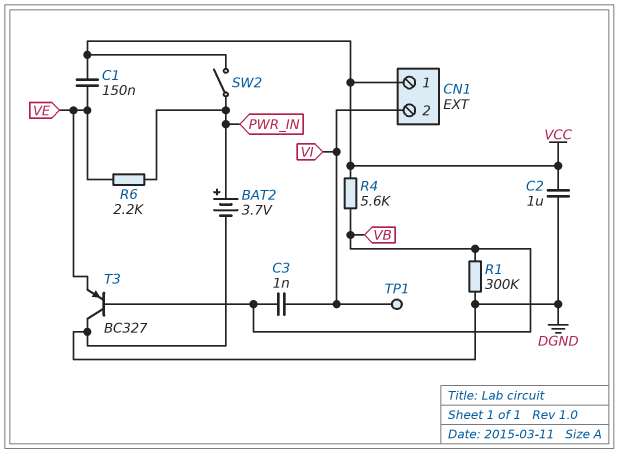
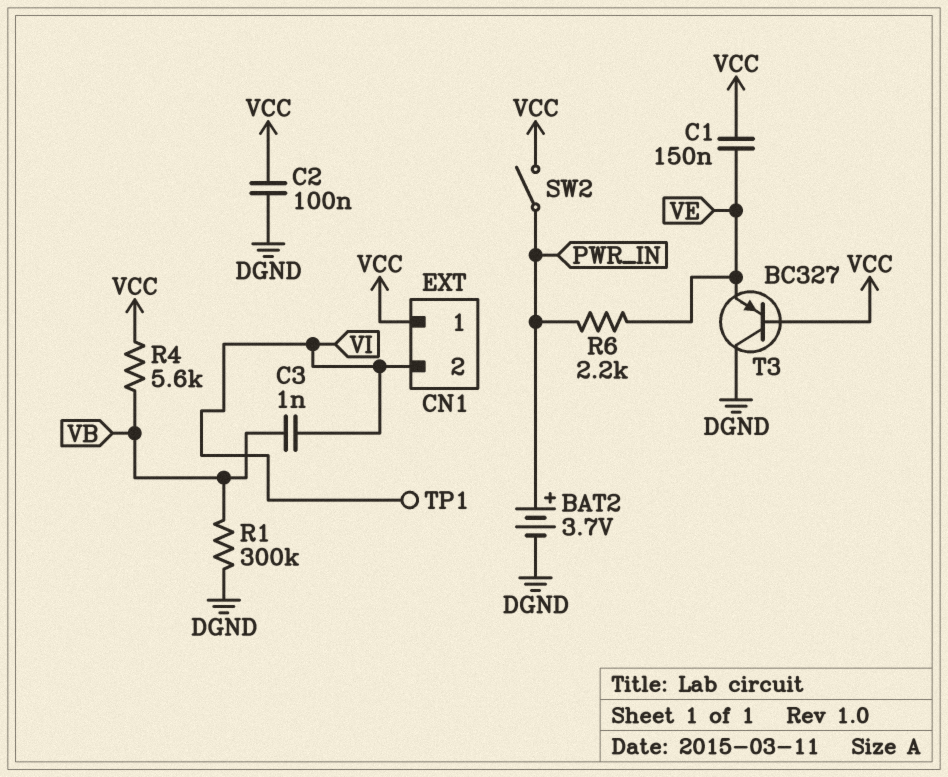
C2: 1uF (DGND, VCC) -> 100nF (DGND, VCC)
T3: PNP BC327 (B VB, C DGND, E VE) -> PNP BC327 (B VCC, C DGND, E VE)

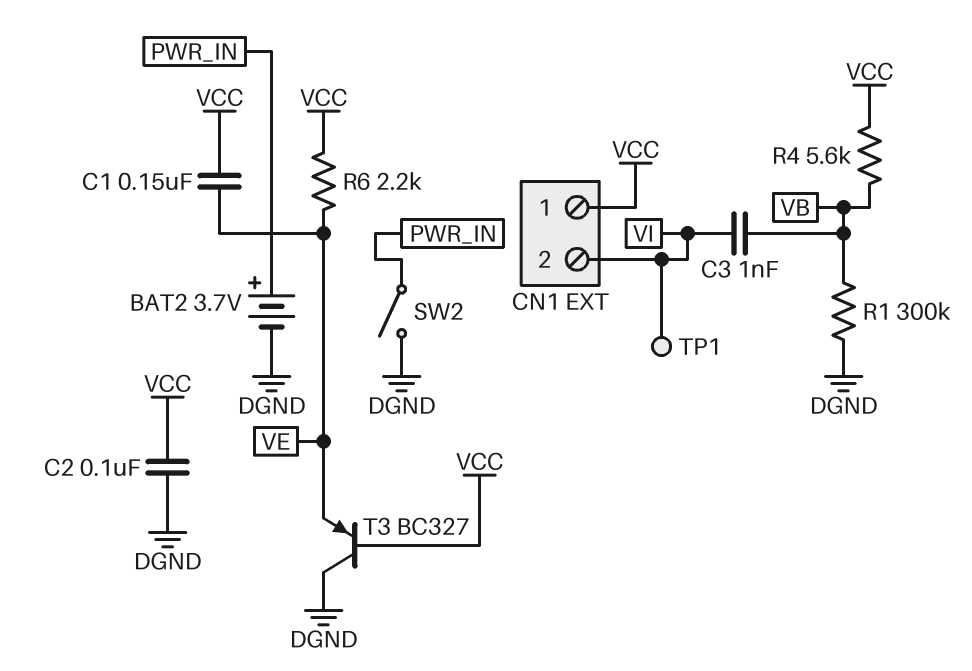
R6: 2.2k (PWR_IN, VE) -> 2.2k (VCC, VE)
SW2: switch (PWR_IN, VCC) -> switch (DGND, PWR_IN)

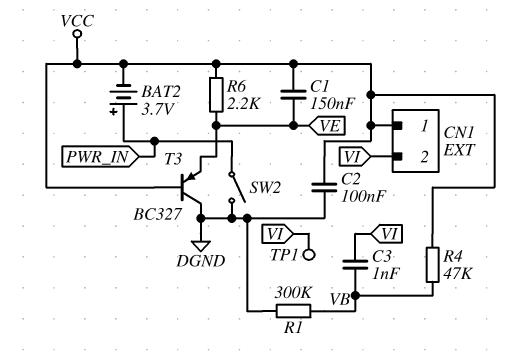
BAT2: 3.7V (plus PWR_IN, minus DGND) -> 3.7V (plus PWR_IN, minus VCC)
R4: 5.6k (VB, VCC) -> 47k (VB, VCC)

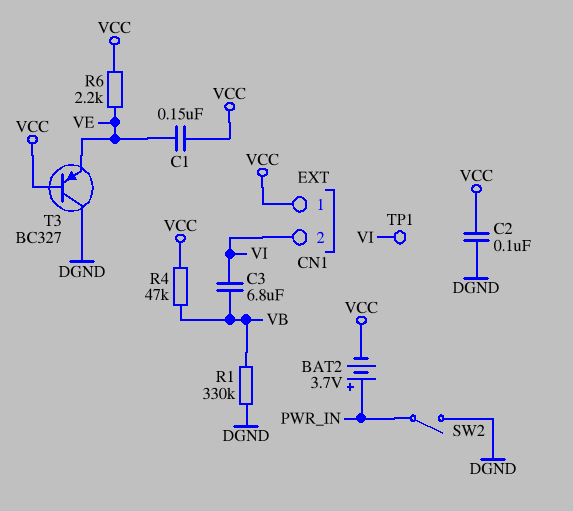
C3: 1nF (VB, VI) -> 6.8uF (VB, VI)
R1: 300k (DGND, VB) -> 330k (DGND, VB)

